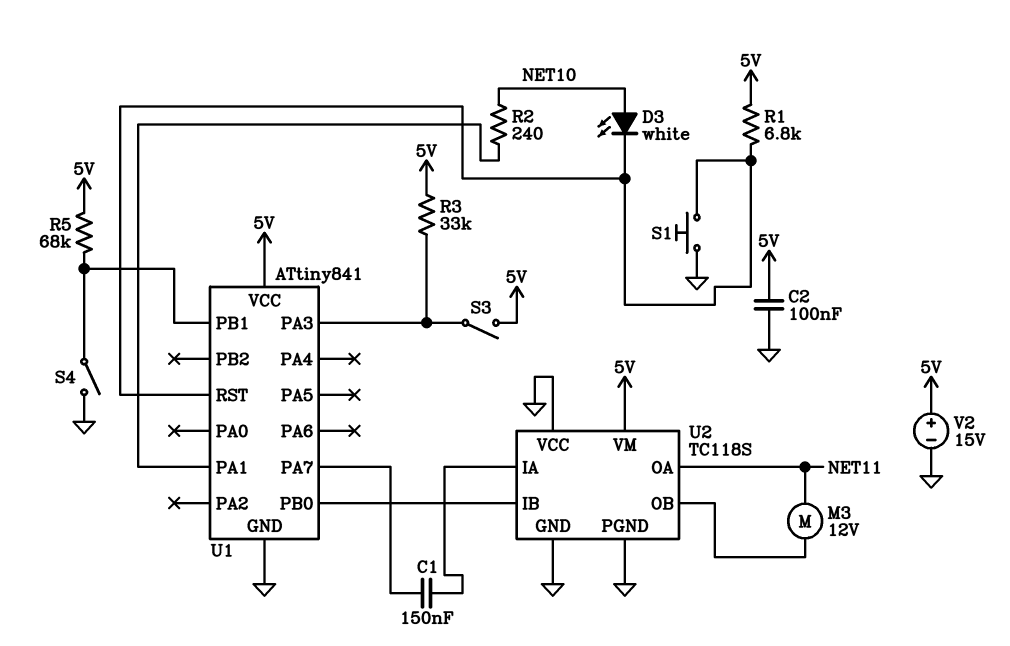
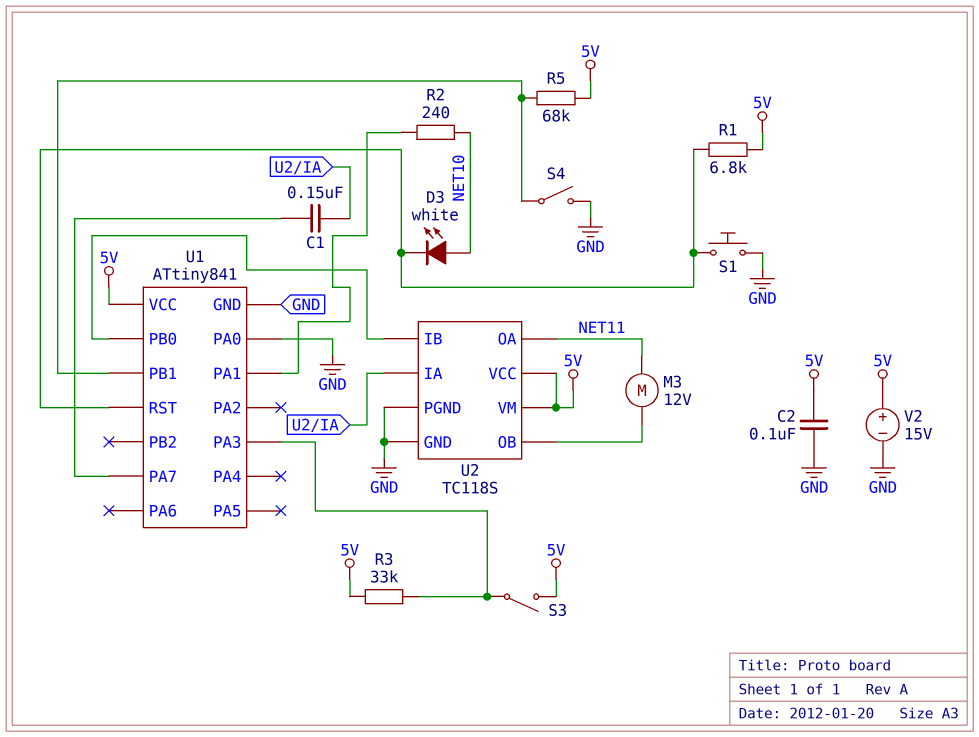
U1 pin PA0: none -> GND
U2 pin VCC: GND -> 5V

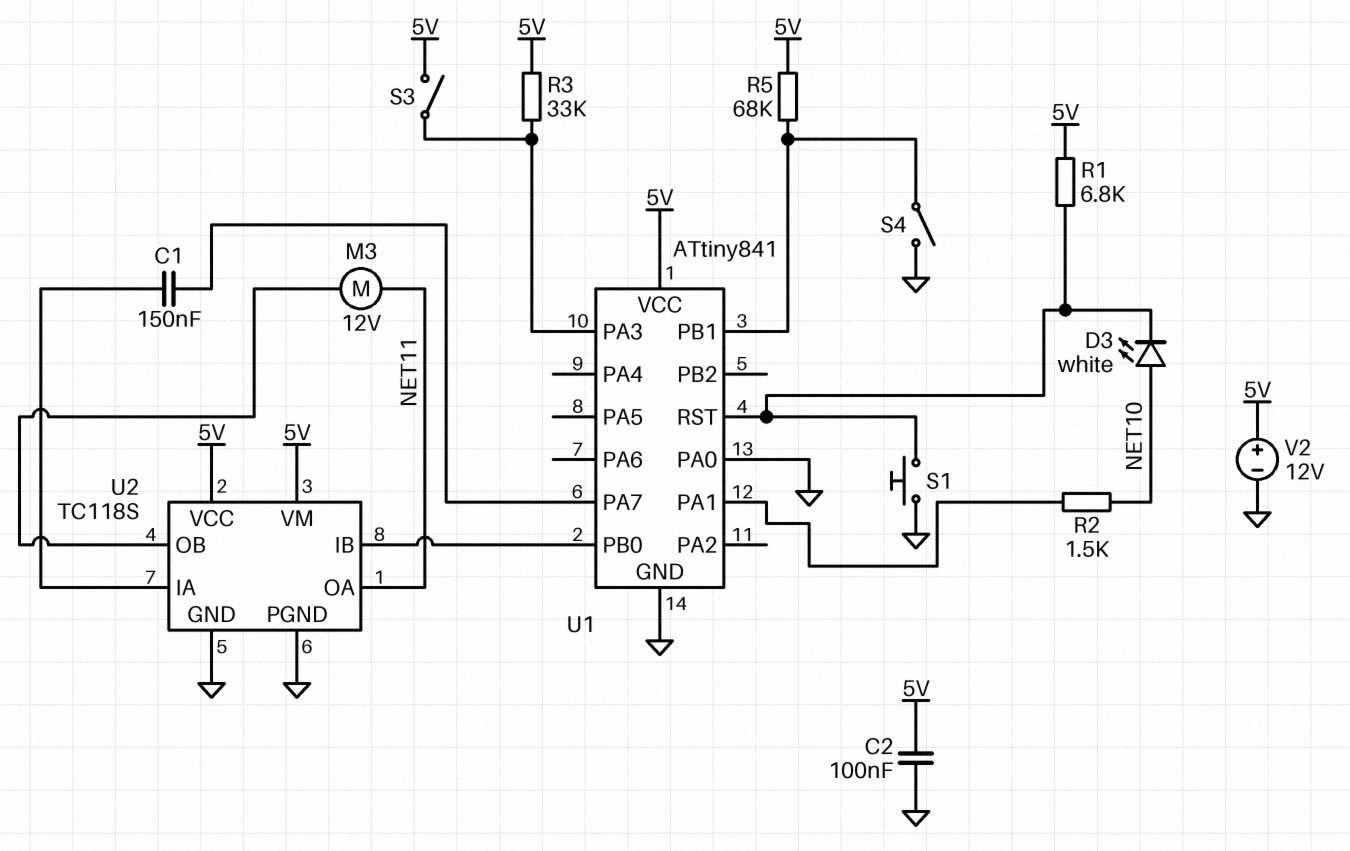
R2: 240 (NET10, U1/PA1) -> 1.5k (NET10, U1/PA1)
V2: 15V (plus 5V, minus GND) -> 12V (plus 5V, minus GND)

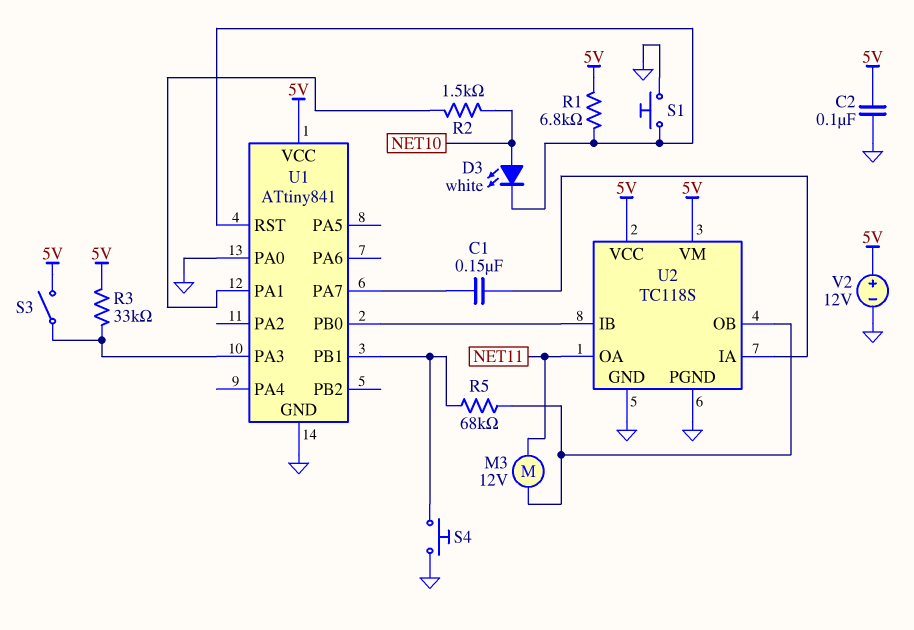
R5: 68k (5V, U1/PB1) -> 68k (U1/PB1, U2/OB)
S4: switch (GND, U1/PB1) -> button (GND, U1/PB1)

